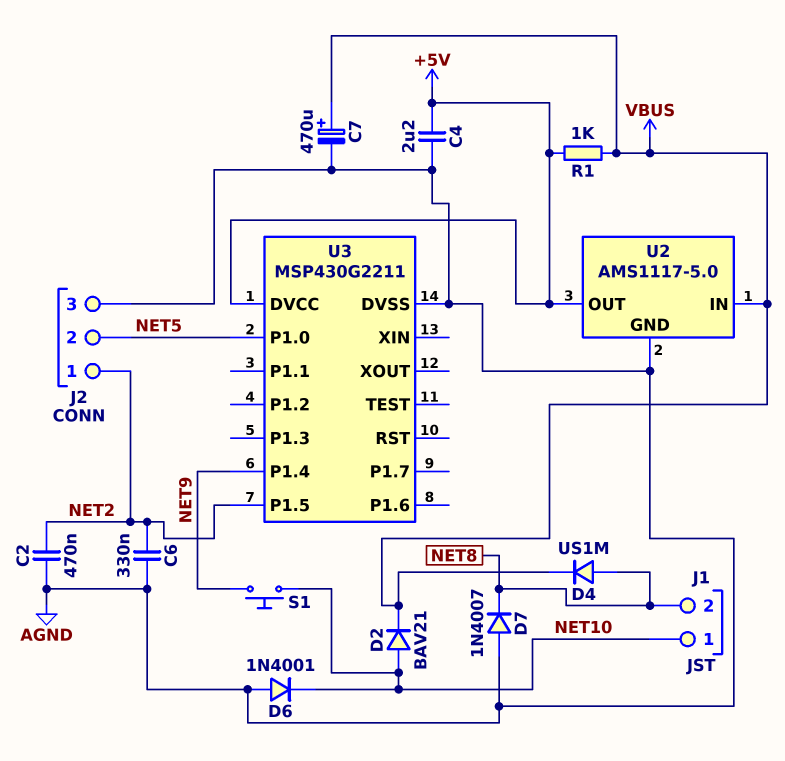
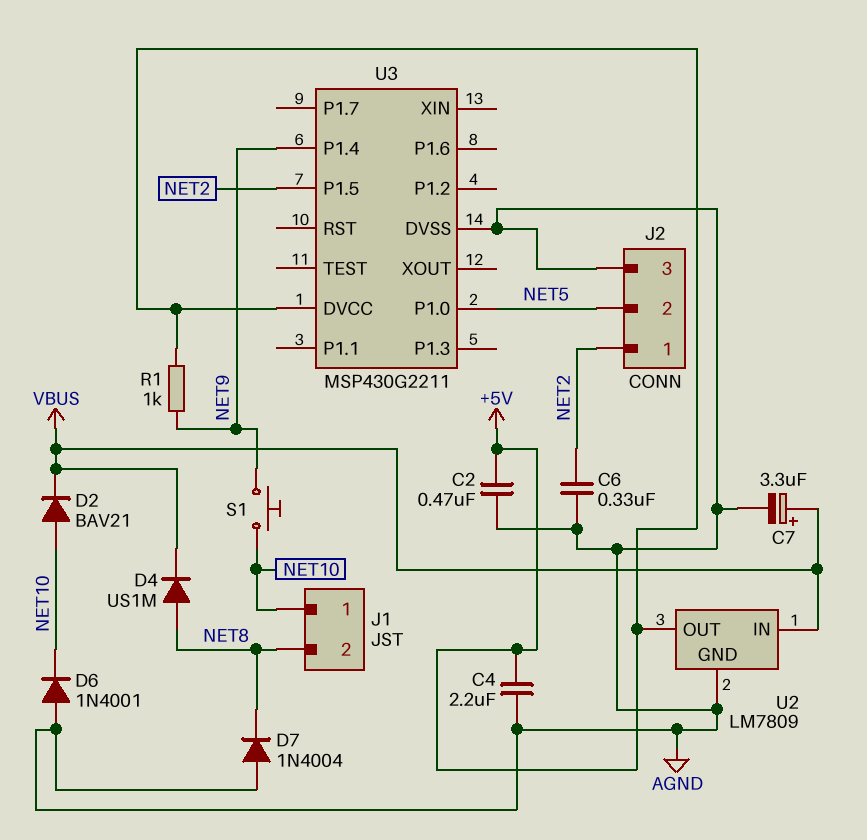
C2: 470nF (AGND, NET2) -> 470nF (+5V, AGND)
C7: 470uF (plus VBUS, minus AGND) -> 3.3uF (plus VBUS, minus AGND)
D7: diode 1N4007 (A AGND, K NET8) -> diode 1N4004 (A AGND, K NET8)
R1: 1k (+5V, VBUS) -> 1k (+5V, NET9)
U2: AMS1117-5.0 -> LM7809

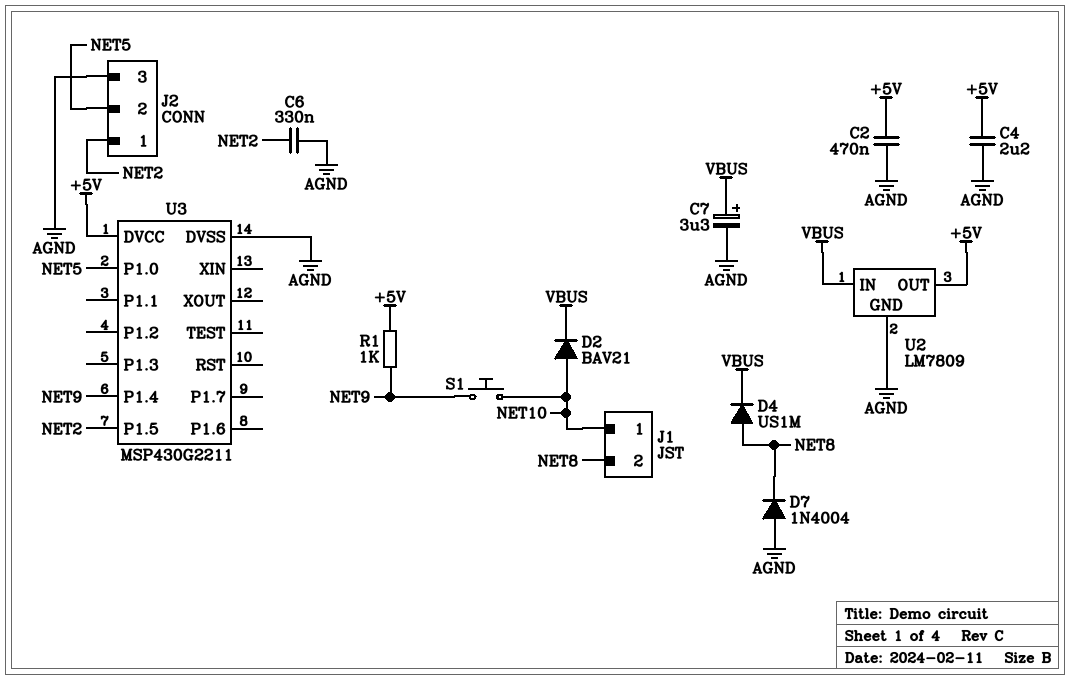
D6: diode 1N4001 (A AGND, K NET10) -> none

